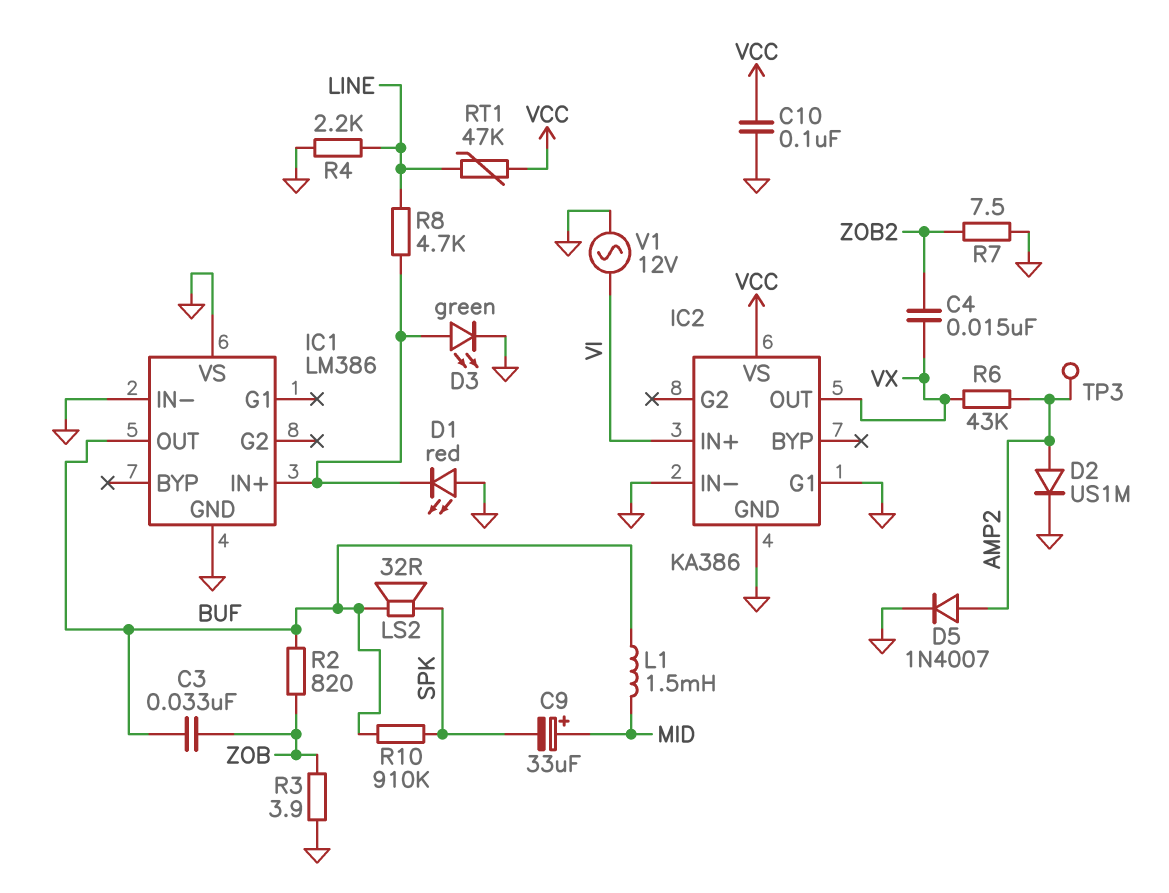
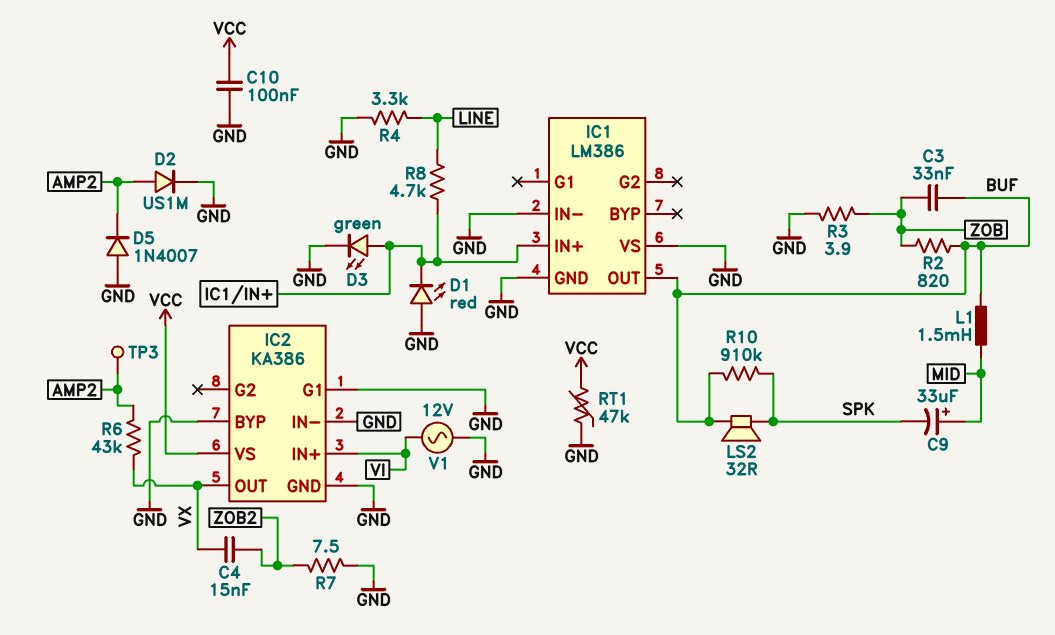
D5: diode 1N4007 (A AMP2, K GND) -> diode 1N4007 (A GND, K AMP2)
IC2 pin BYP: none -> GND
R4: 2.2k (GND, LINE) -> 3.3k (GND, LINE)
RT1: 47k (LINE, VCC) -> 47k (GND, VCC)

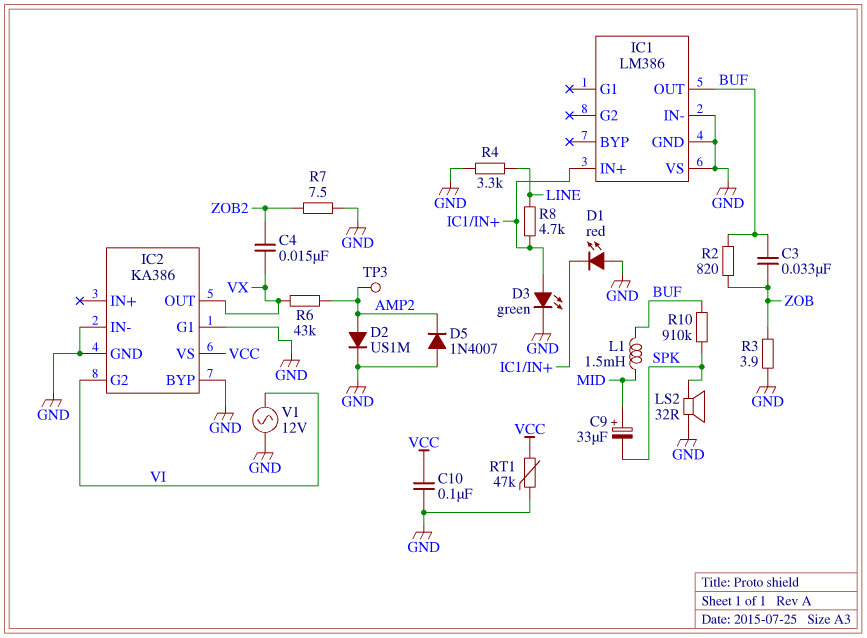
IC2 pin G2: none -> VI
IC2 pin IN+: VI -> none
LS2: speaker 32R (BUF, SPK) -> speaker 32R (GND, SPK)

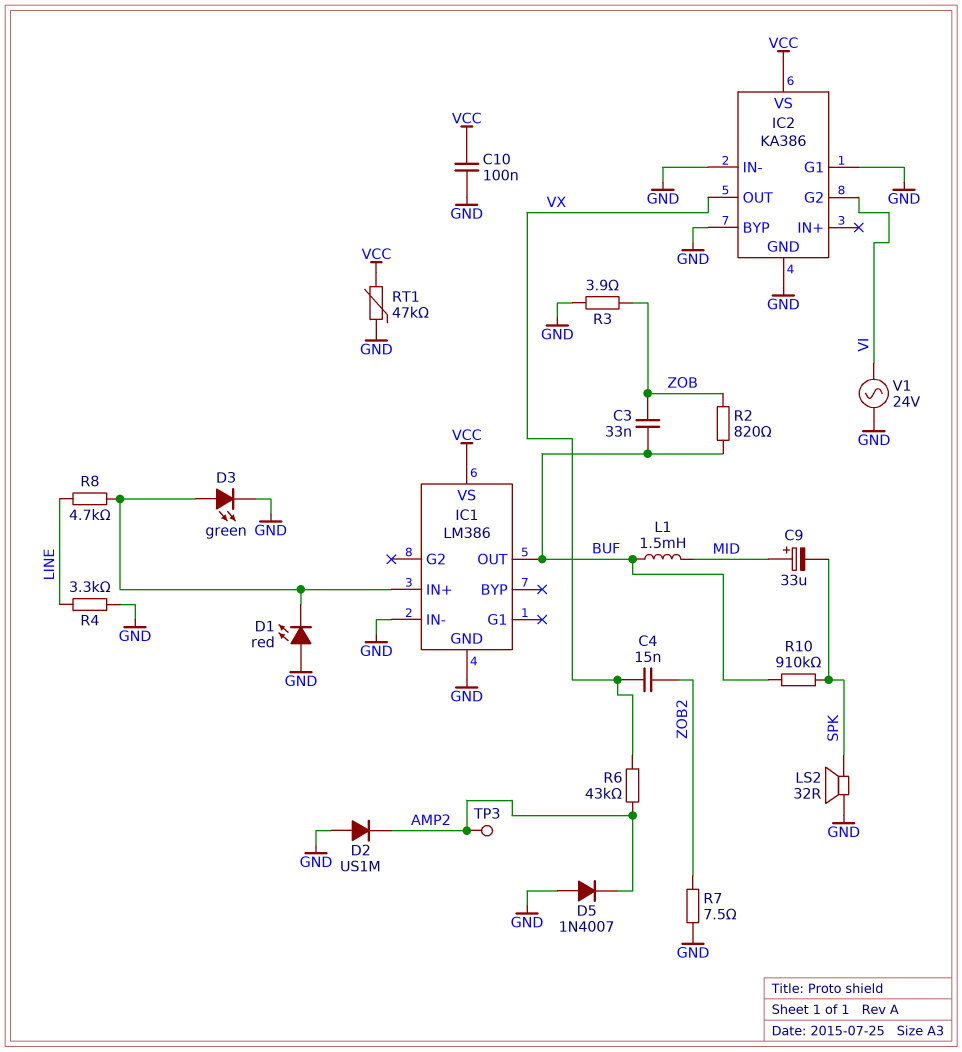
D2: diode US1M (A AMP2, K GND) -> diode US1M (A GND, K AMP2)
IC1 pin VS: GND -> VCC
V1: AC 12V (GND, VI) -> AC 24V (GND, VI)

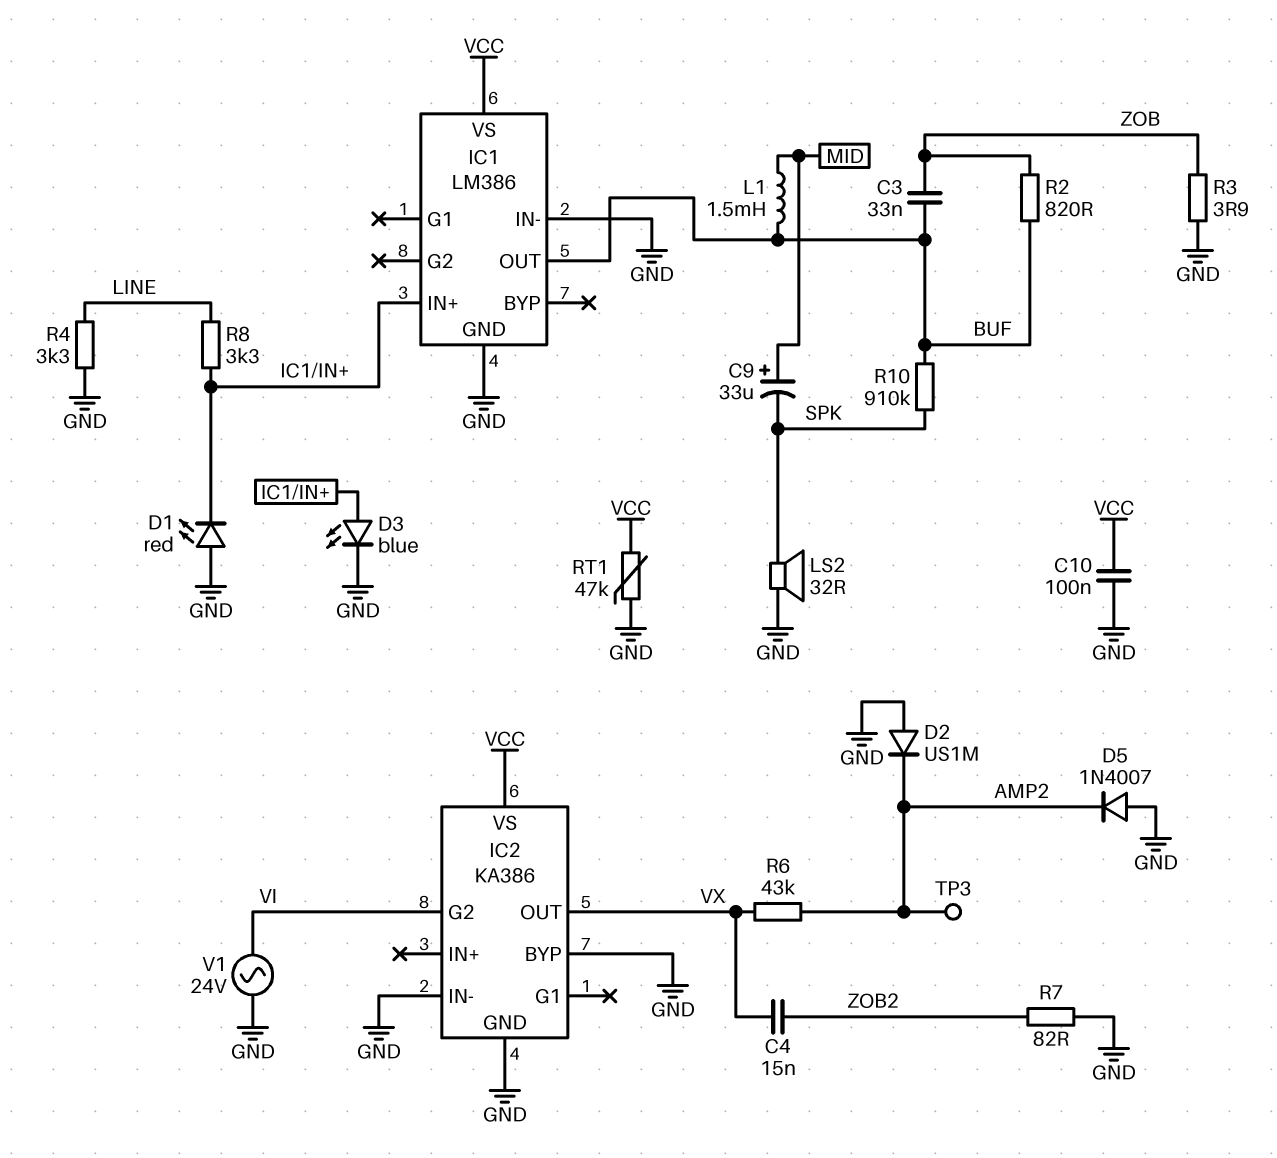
D3: LED green (A IC1/IN+, K GND) -> LED blue (A IC1/IN+, K GND)
IC2 pin G1: GND -> none
R7: 7.5 (GND, ZOB2) -> 82 (GND, ZOB2)
R8: 4.7k (IC1/IN+, LINE) -> 3.3k (IC1/IN+, LINE)

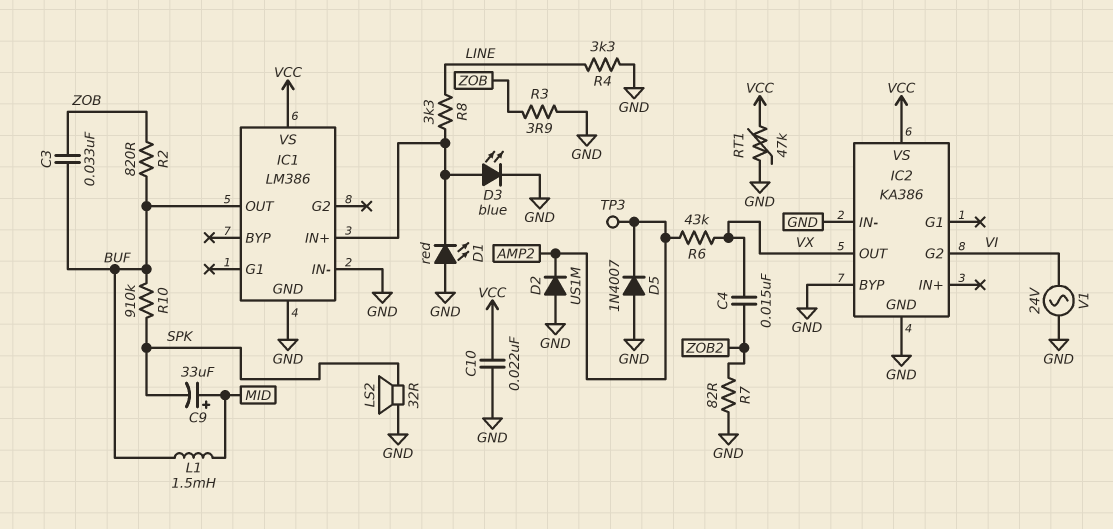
C10: 100nF (GND, VCC) -> 22nF (GND, VCC)

